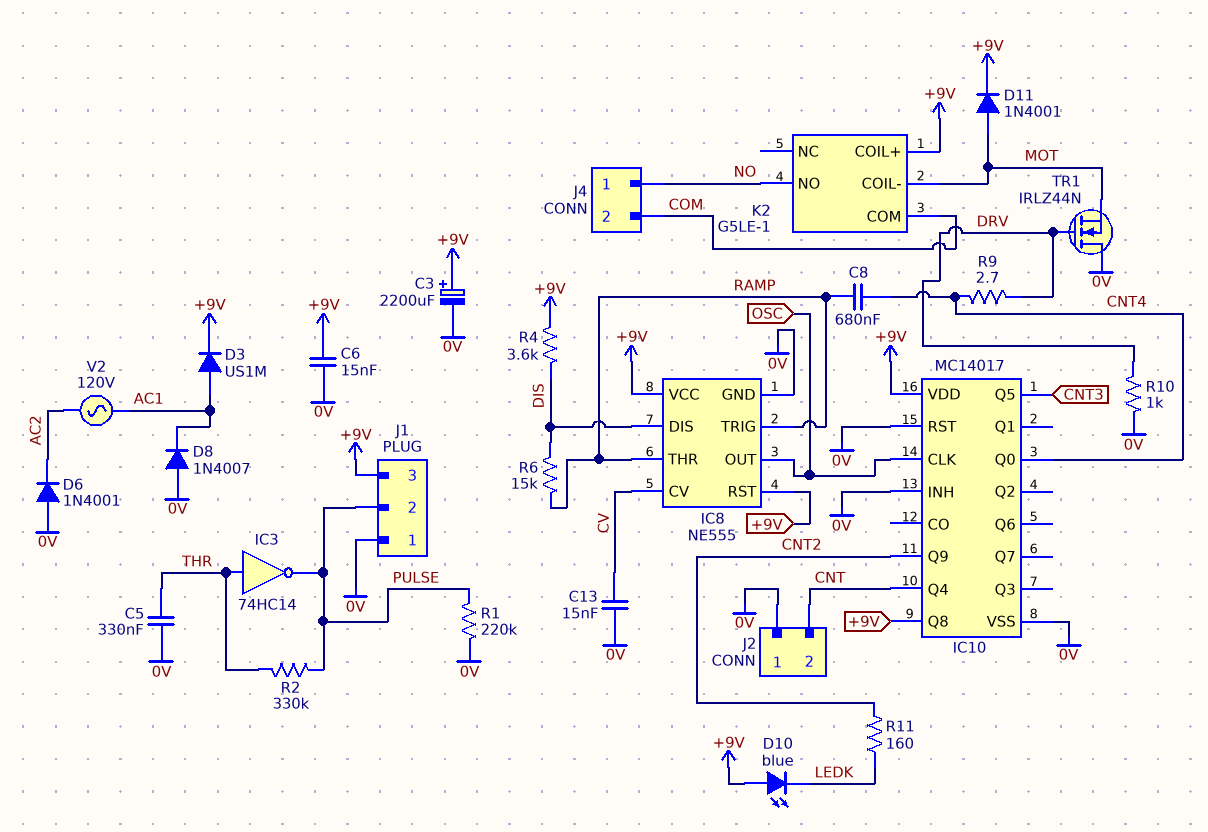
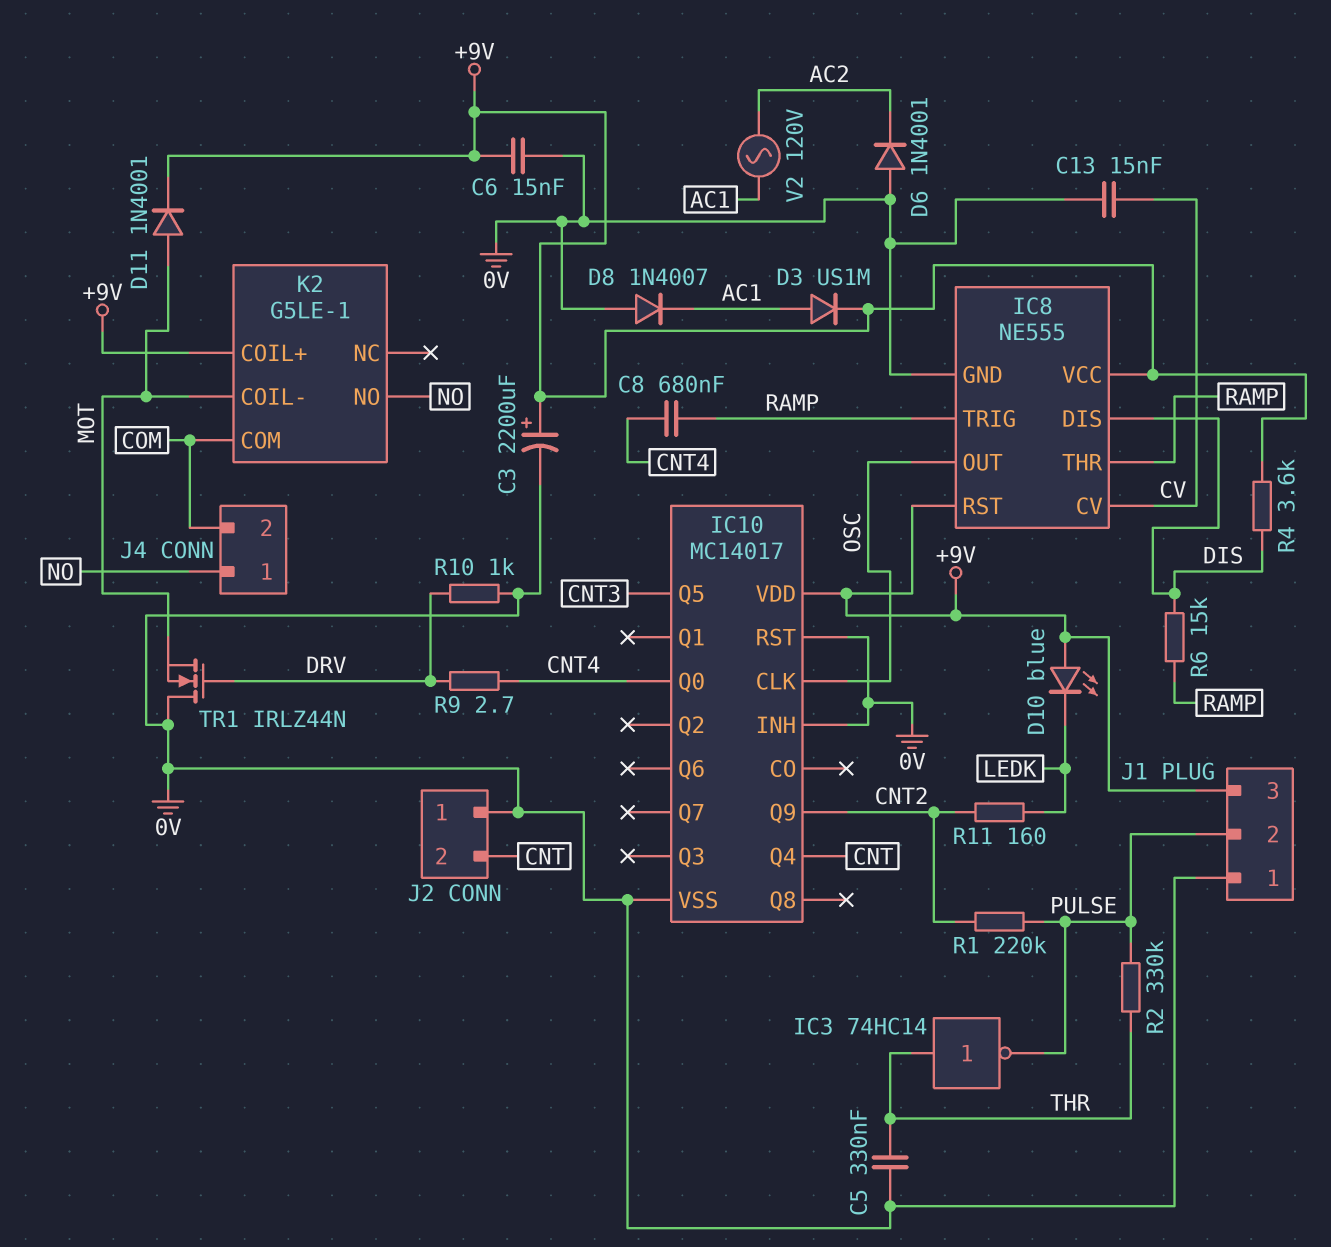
IC10 pin Q8: +9V -> none
R1: 220k (0V, PULSE) -> 220k (CNT2, PULSE)

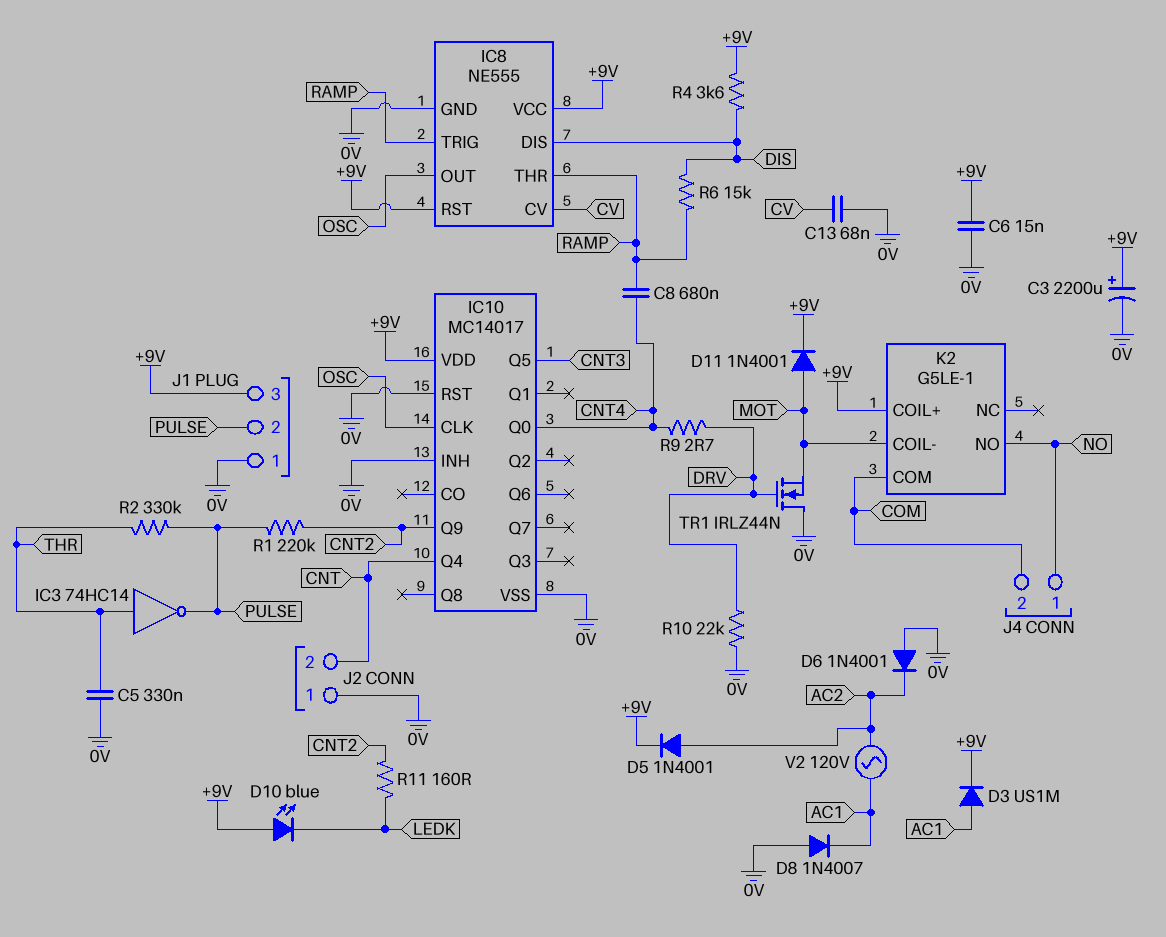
C13: 15nF (0V, CV) -> 68nF (0V, CV)
D5: none -> diode 1N4001 (A AC2, K +9V)
R10: 1k (0V, DRV) -> 22k (0V, DRV)

